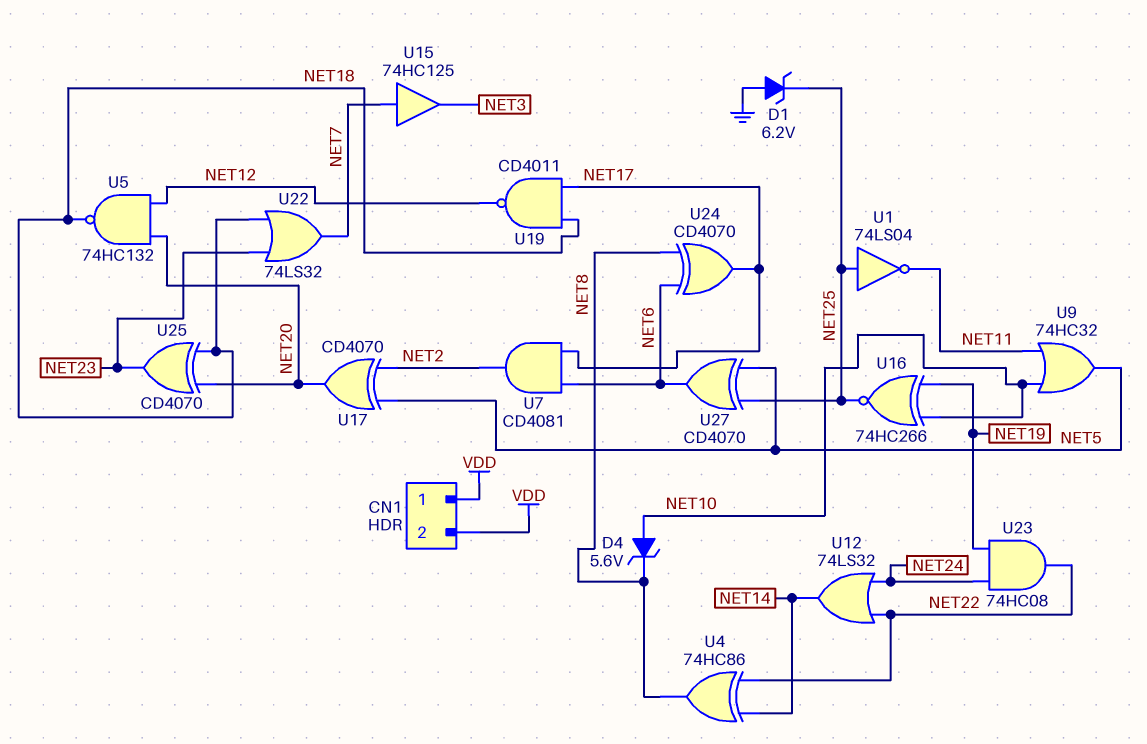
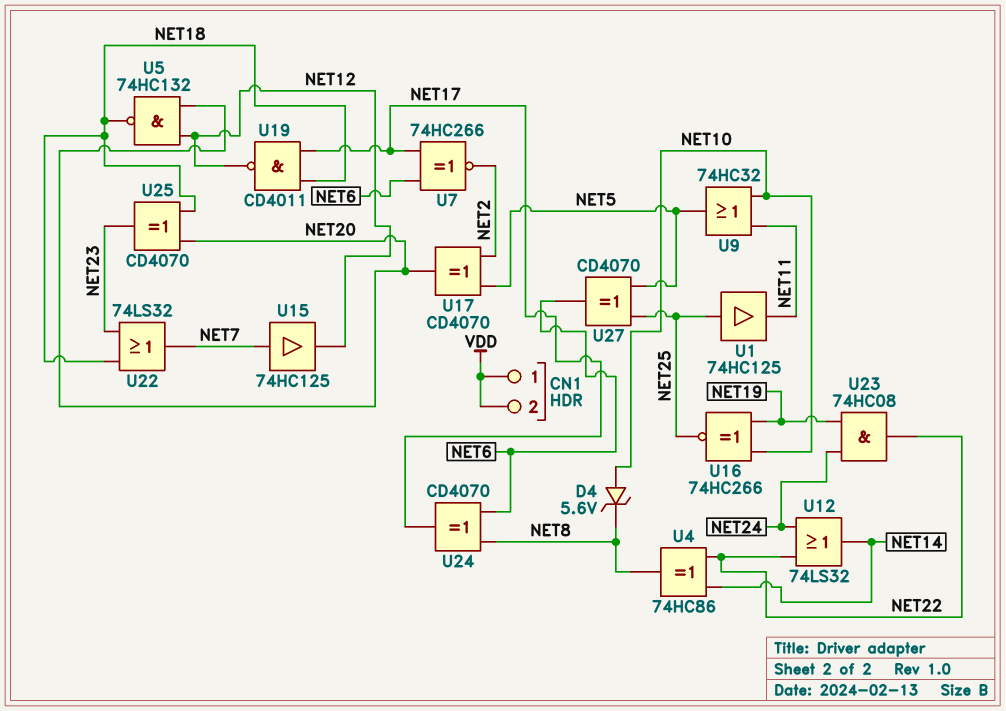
D1: zener 6.2V (A GND, K NET25) -> none
U1: NOT 74LS04 (in NET25, out NET11) -> buffer 74HC125 (in NET25, out NET11)
U7: AND CD4081 (in NET6, in NET17, out NET2) -> XNOR 74HC266 (in NET6, in NET17, out NET2)
U15: buffer 74HC125 (in NET7, out NET3) -> buffer 74HC125 (in NET7, out NET12)

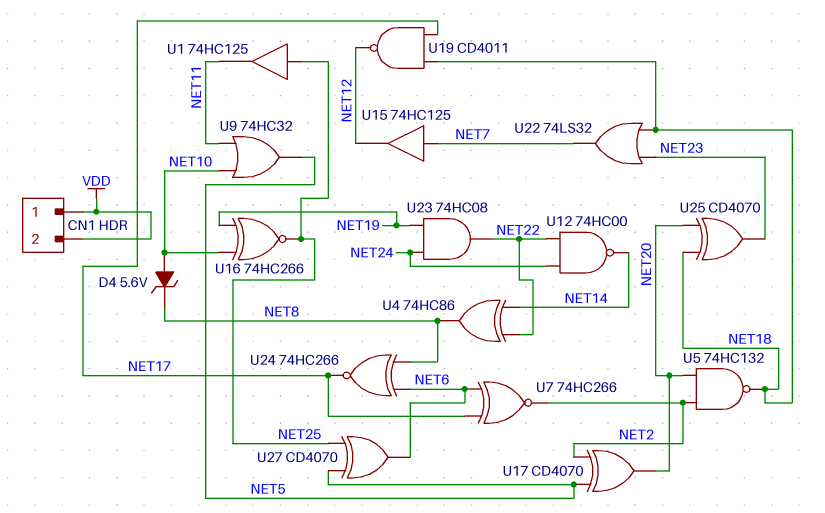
U5: NAND 74HC132 (in NET12, in NET20, out NET18) -> NAND 74HC132 (in NET2, in NET20, out NET18)
U12: OR 74LS32 (in NET22, in NET24, out NET14) -> NAND 74HC00 (in NET22, in NET24, out NET14)
U24: XOR CD4070 (in NET6, in NET8, out NET17) -> XNOR 74HC266 (in NET6, in NET8, out NET17)

